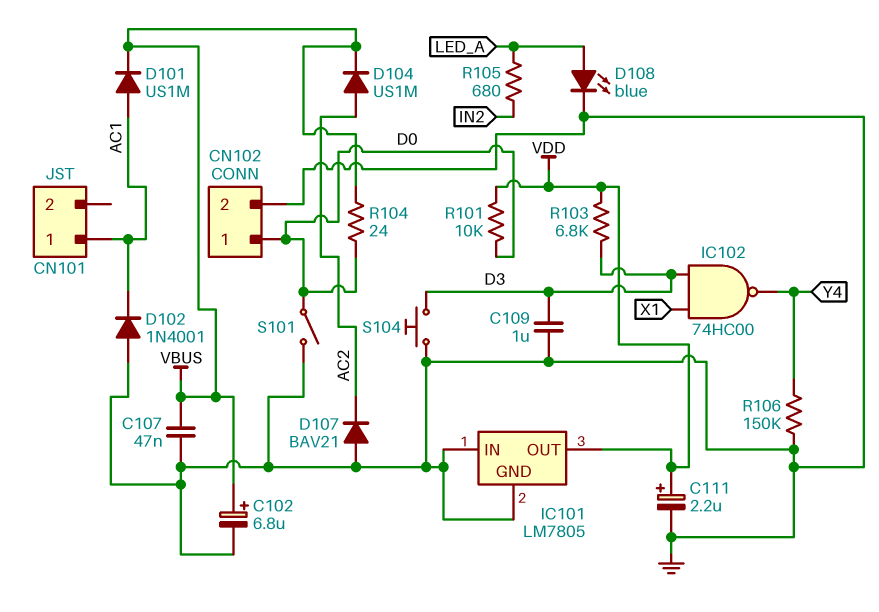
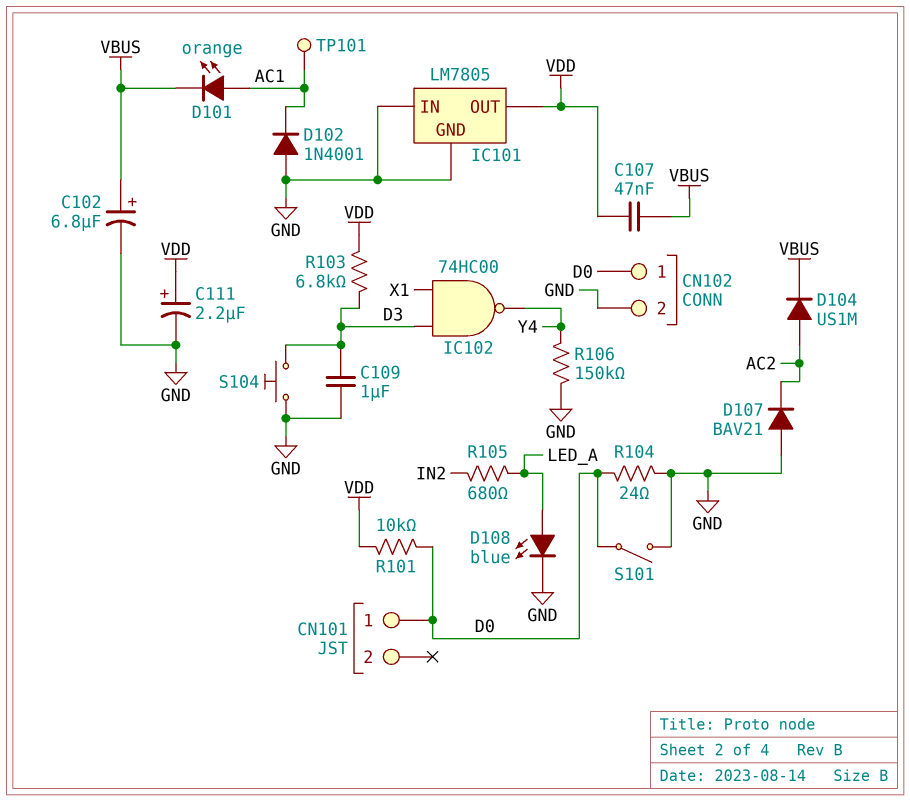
C107: 47nF (GND, VBUS) -> 47nF (VBUS, VDD)
CN101 pin 1: AC1 -> D0
D101: diode US1M (A AC1, K VBUS) -> LED orange (A AC1, K VBUS)
R104: 24 (D0, VBUS) -> 24 (D0, GND)
TP101: none -> test point (AC1)

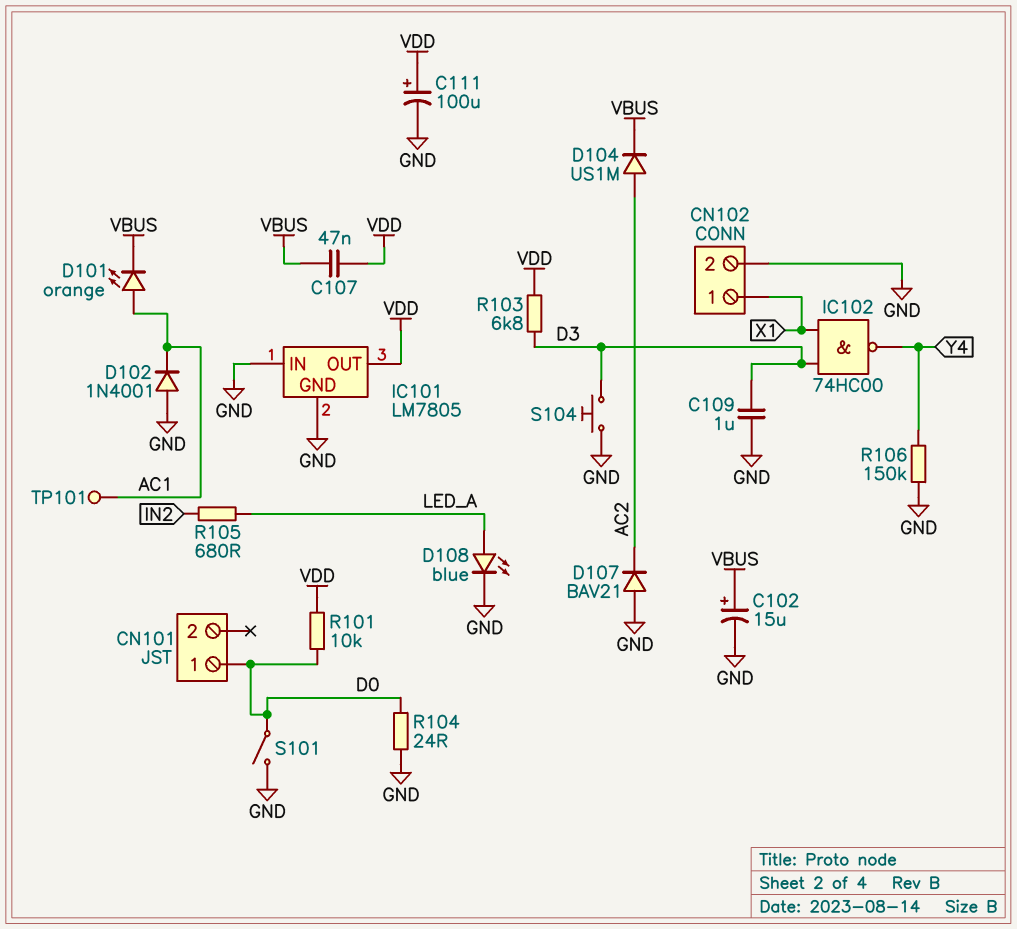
C102: 6.8uF (plus VBUS, minus GND) -> 15uF (plus VBUS, minus GND)
C111: 2.2uF (plus VDD, minus GND) -> 100uF (plus VDD, minus GND)
CN102 pin 1: D0 -> X1

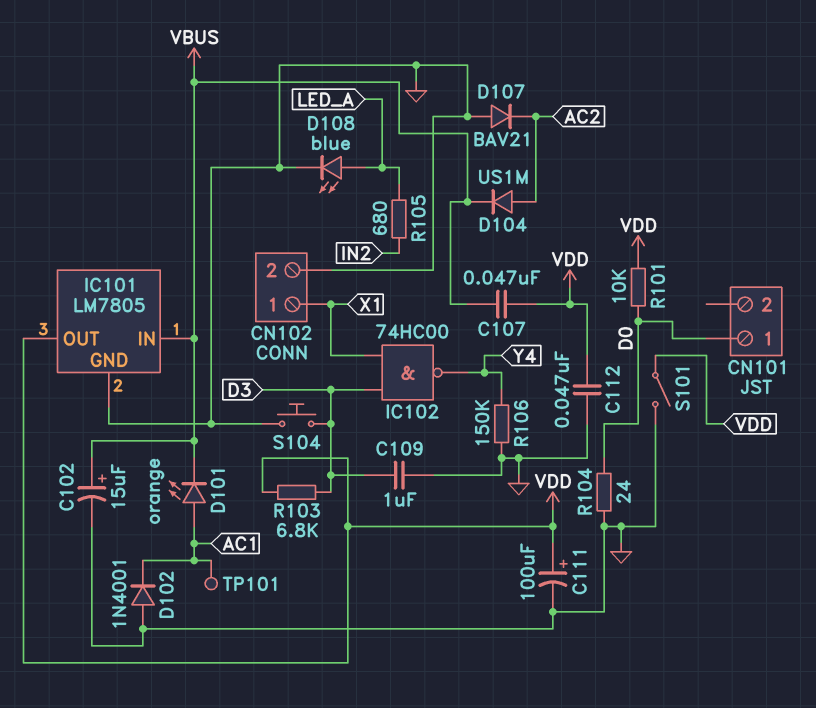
C112: none -> 47nF (GND, VDD)
IC101 pin IN: GND -> VBUS
S101: switch (D0, GND) -> switch (GND, VDD)

